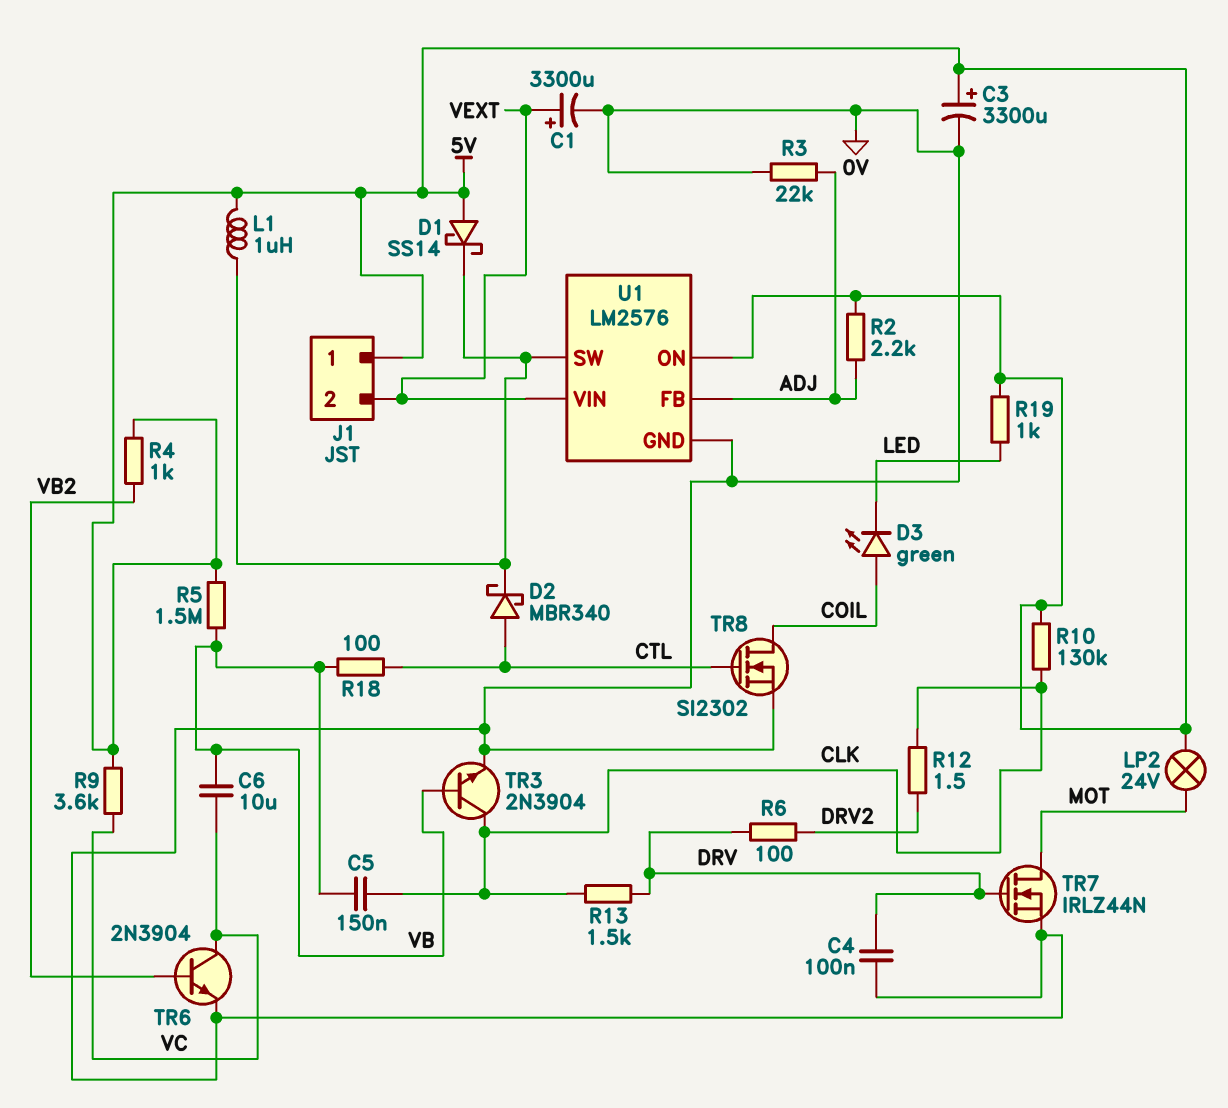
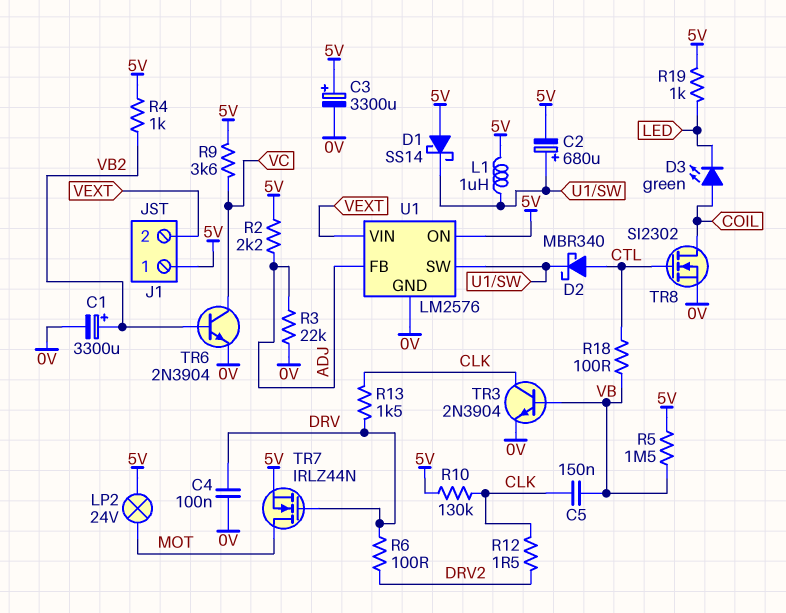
C1: 3300uF (plus VEXT, minus 0V) -> 3300uF (plus VB2, minus 0V)
C2: none -> 680uF (plus U1/SW, minus 5V)
C6: 10uF (VB, VC) -> none
TR7: NMOS IRLZ44N (G DRV, D MOT, S 0V) -> NMOS IRLZ44N (G DRV, D MOT, S 5V)

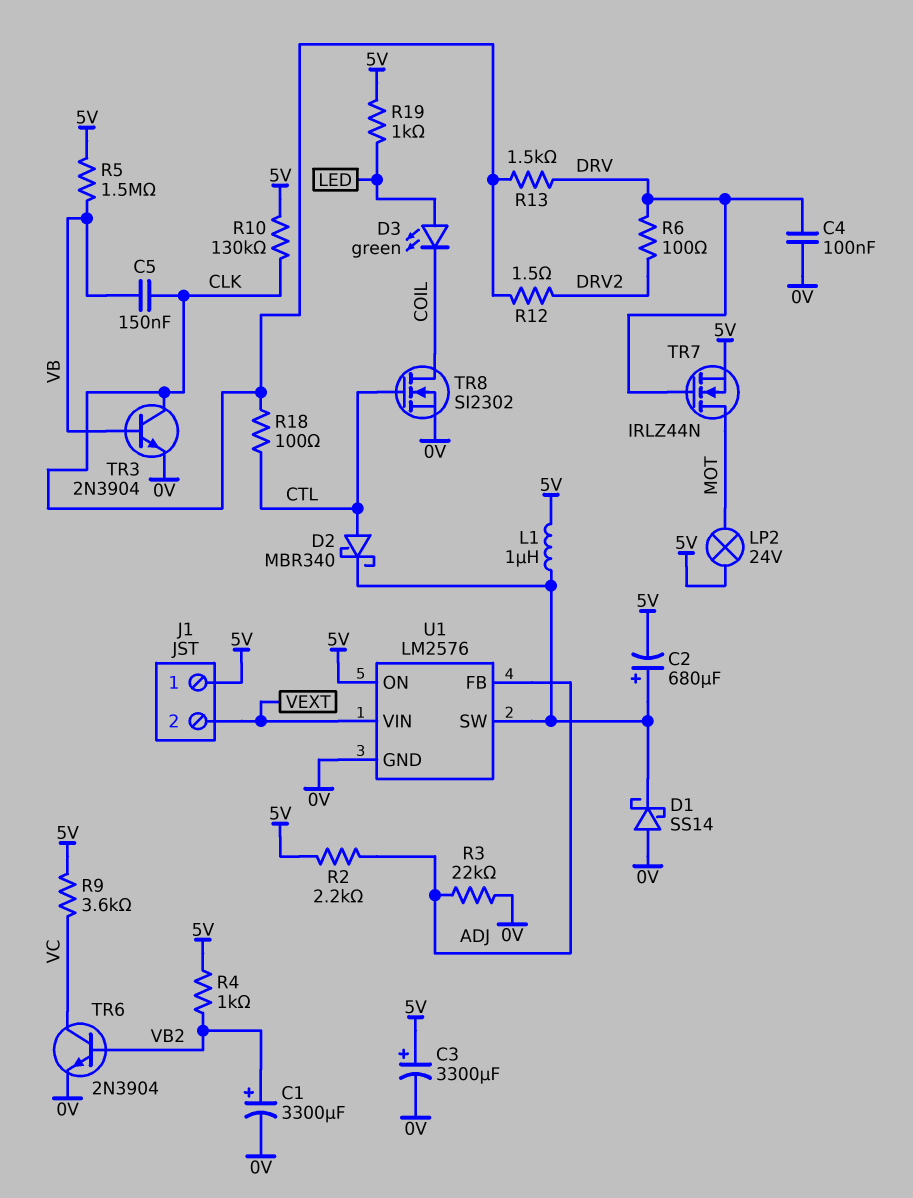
D1: schottky SS14 (A 5V, K U1/SW) -> schottky SS14 (A 0V, K U1/SW)
D3: LED green (A COIL, K LED) -> LED green (A LED, K COIL)
R18: 100 (CTL, VB) -> 100 (CLK, CTL)

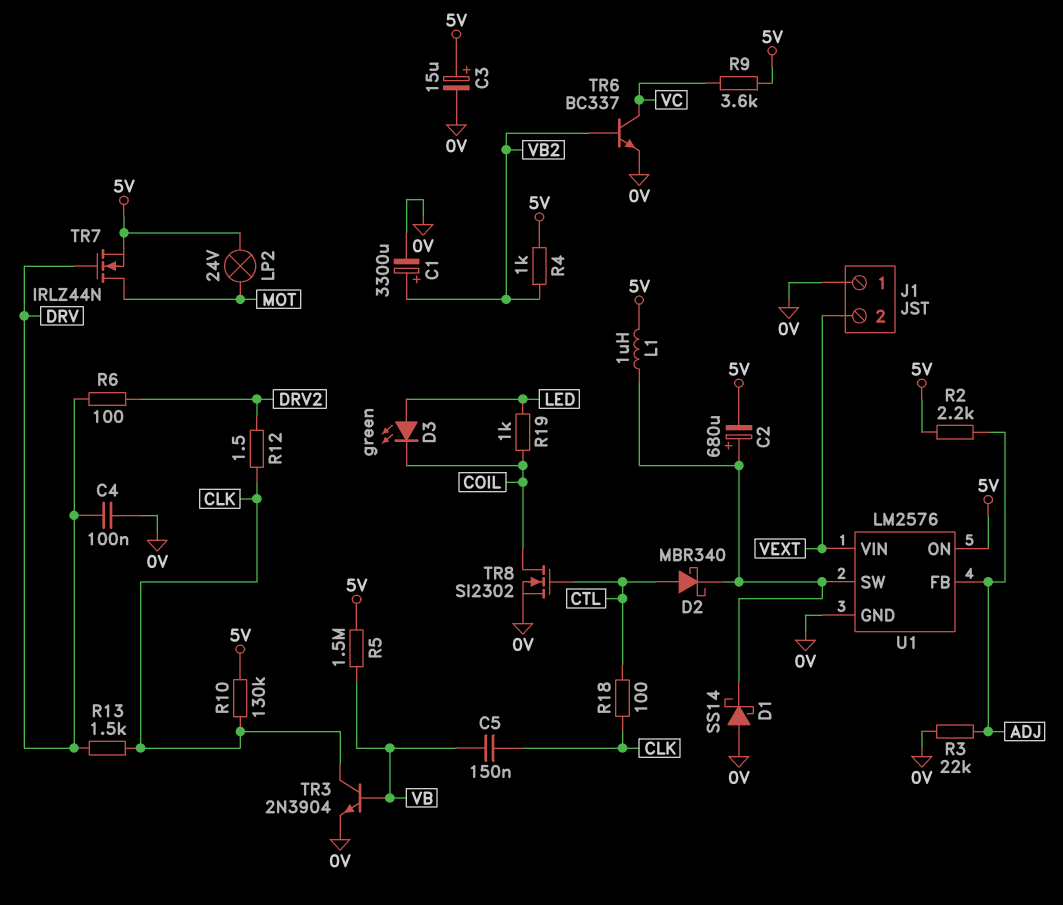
C3: 3300uF (plus 5V, minus 0V) -> 15uF (plus 5V, minus 0V)
J1 pin 1: 5V -> 0V
R19: 1k (5V, LED) -> 1k (COIL, LED)
TR6: NPN 2N3904 (B VB2, C VC, E 0V) -> NPN BC337 (B VB2, C VC, E 0V)

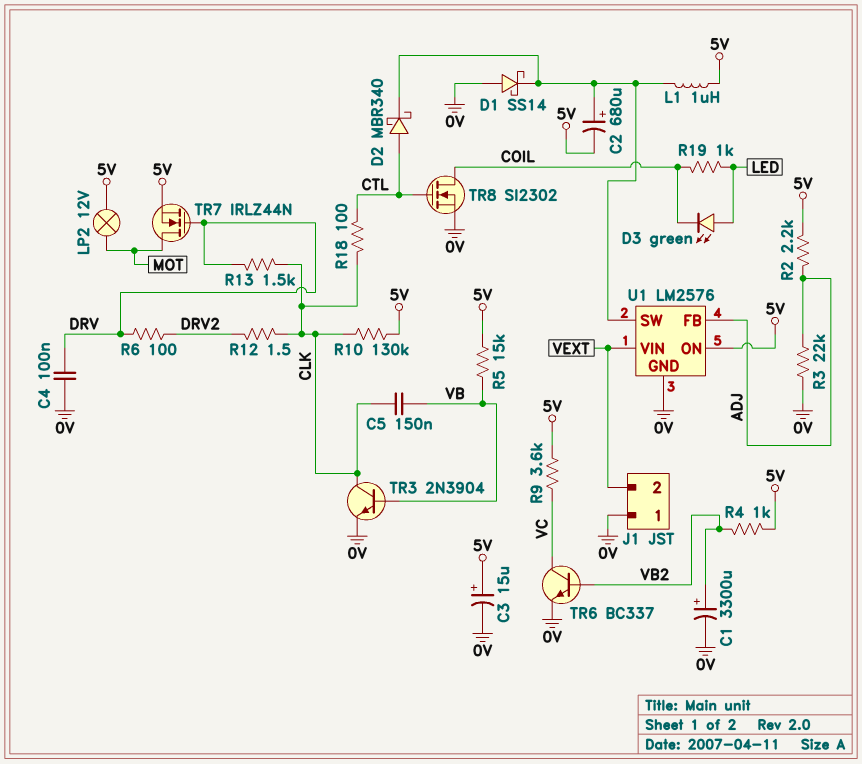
LP2: lamp 24V (5V, MOT) -> lamp 12V (5V, MOT)
R5: 1.5M (5V, VB) -> 15k (5V, VB)

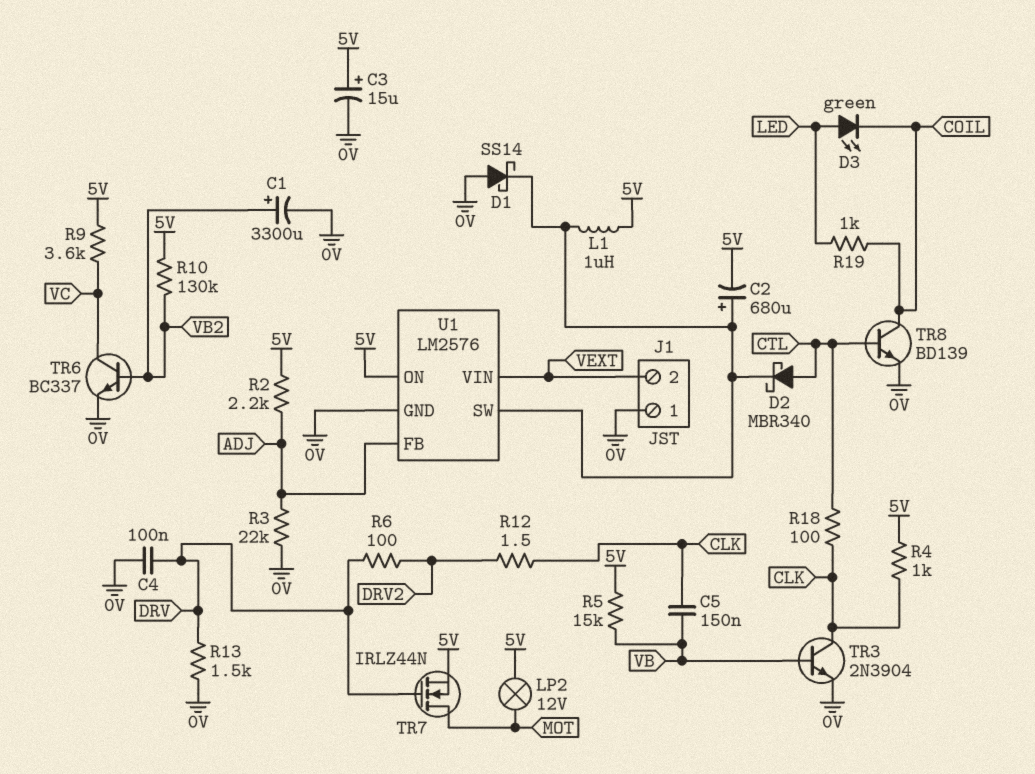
R4: 1k (5V, VB2) -> 1k (5V, CLK)
R10: 130k (5V, CLK) -> 130k (5V, VB2)
R13: 1.5k (CLK, DRV) -> 1.5k (0V, DRV)
TR8: NMOS SI2302 (G CTL, D COIL, S 0V) -> NPN BD139 (B CTL, C COIL, E 0V)

